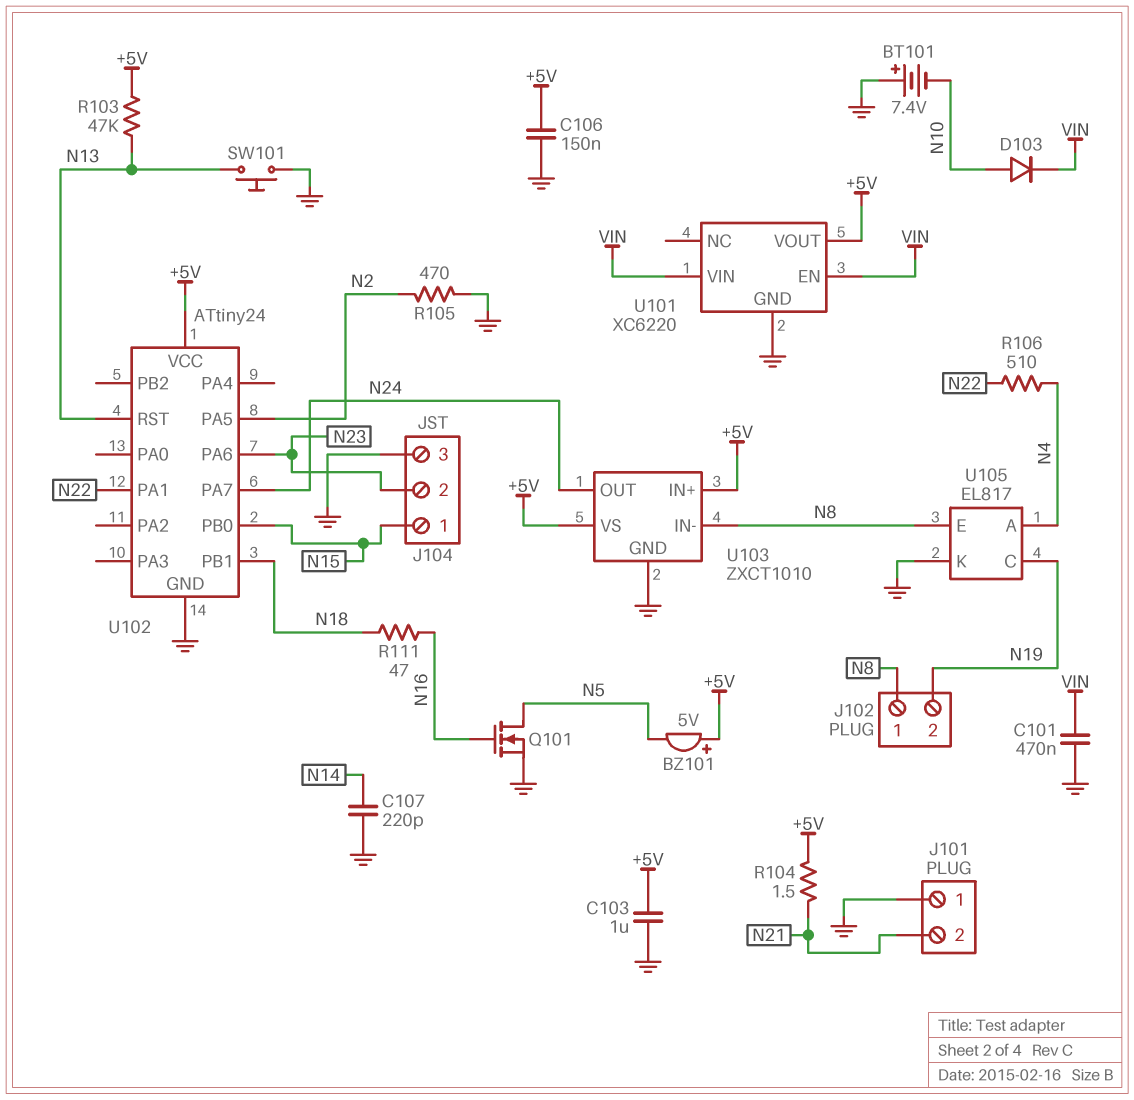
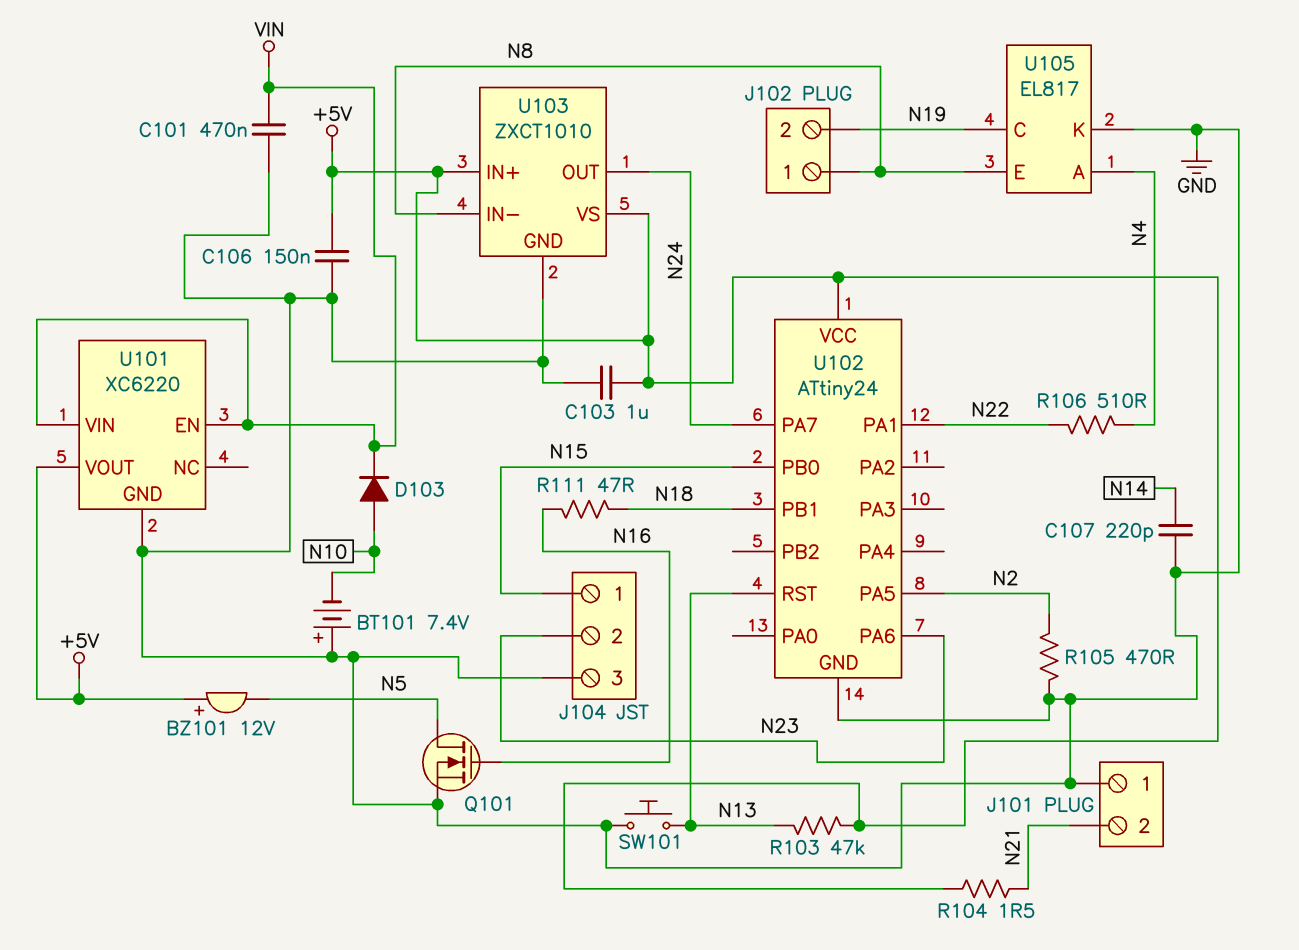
BZ101: buzzer 5V (plus +5V, minus N5) -> buzzer 12V (plus +5V, minus N5)

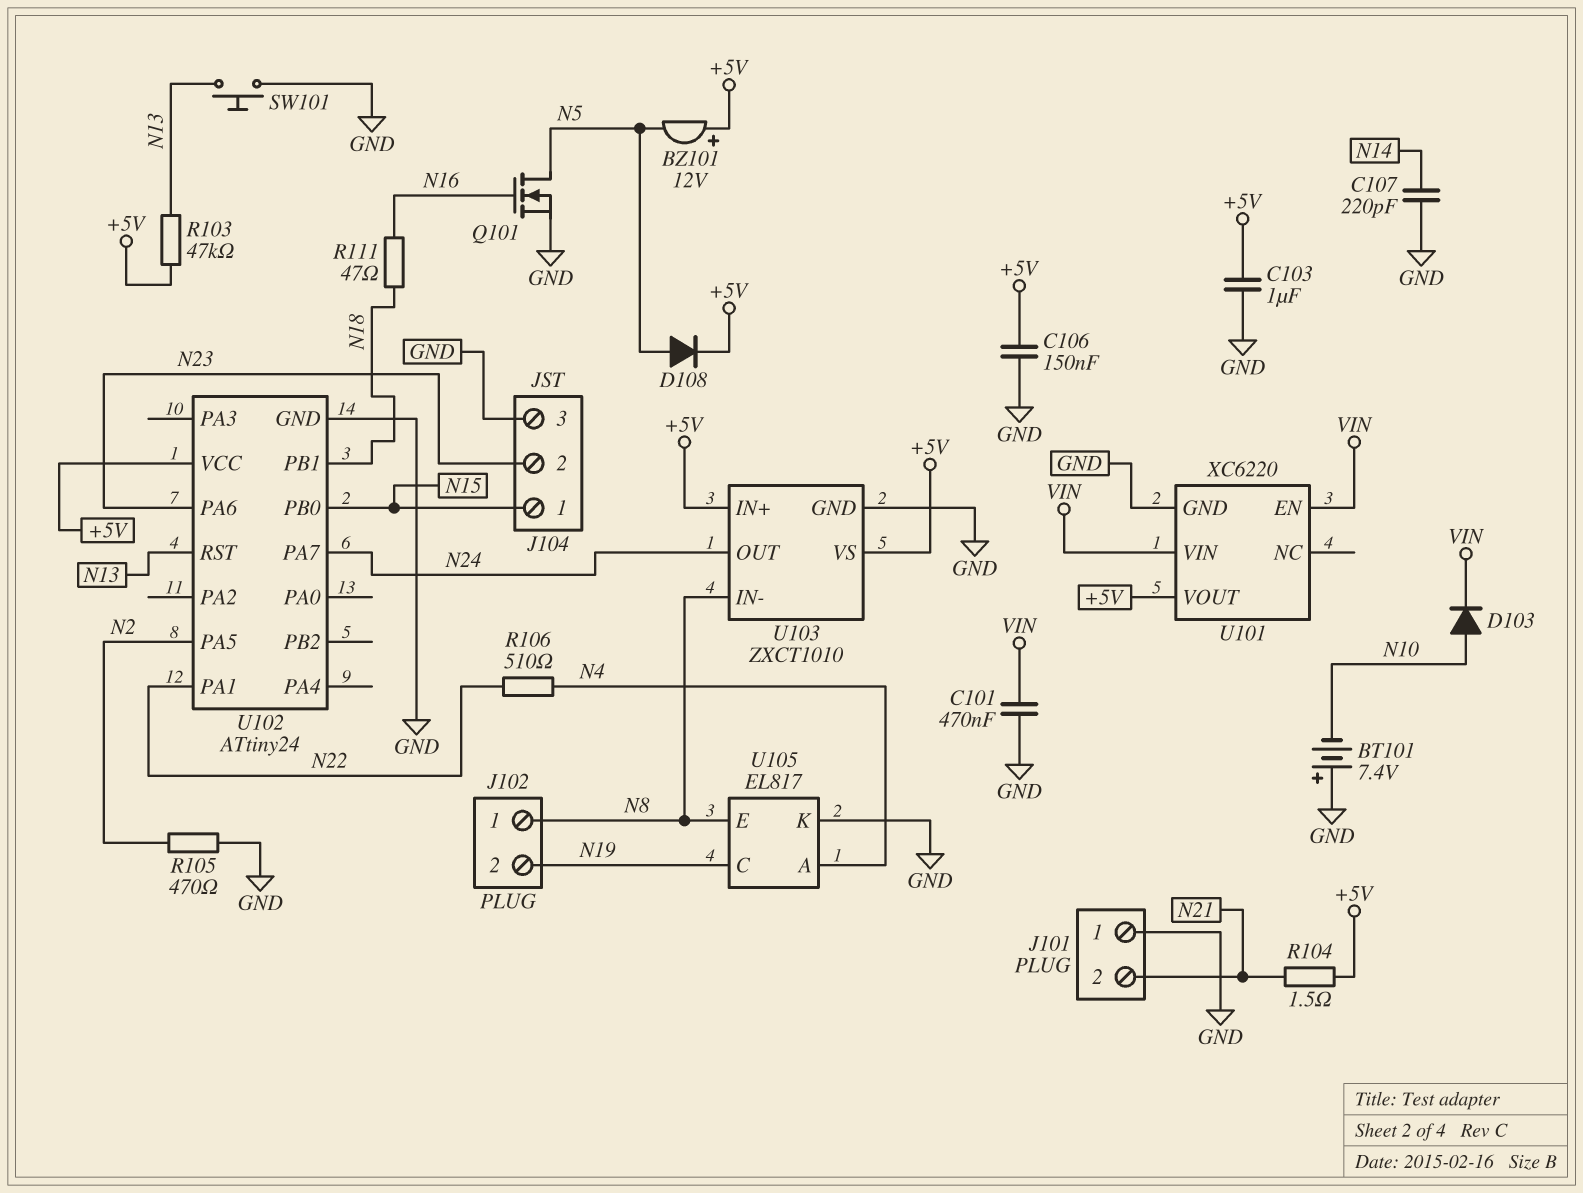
D108: none -> diode (A N5, K +5V)

